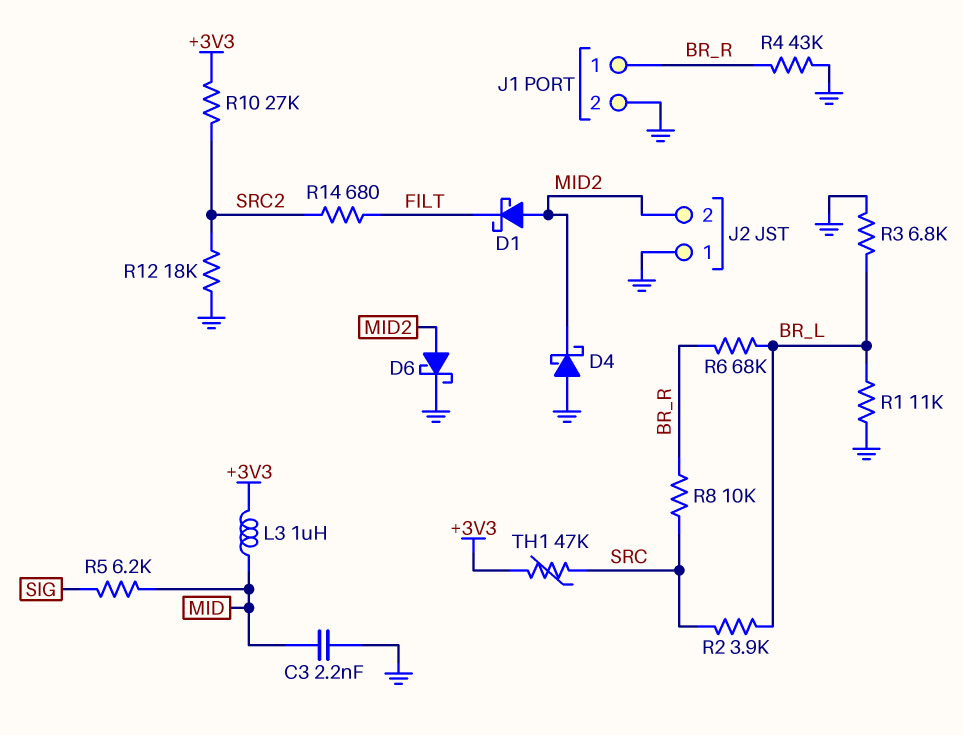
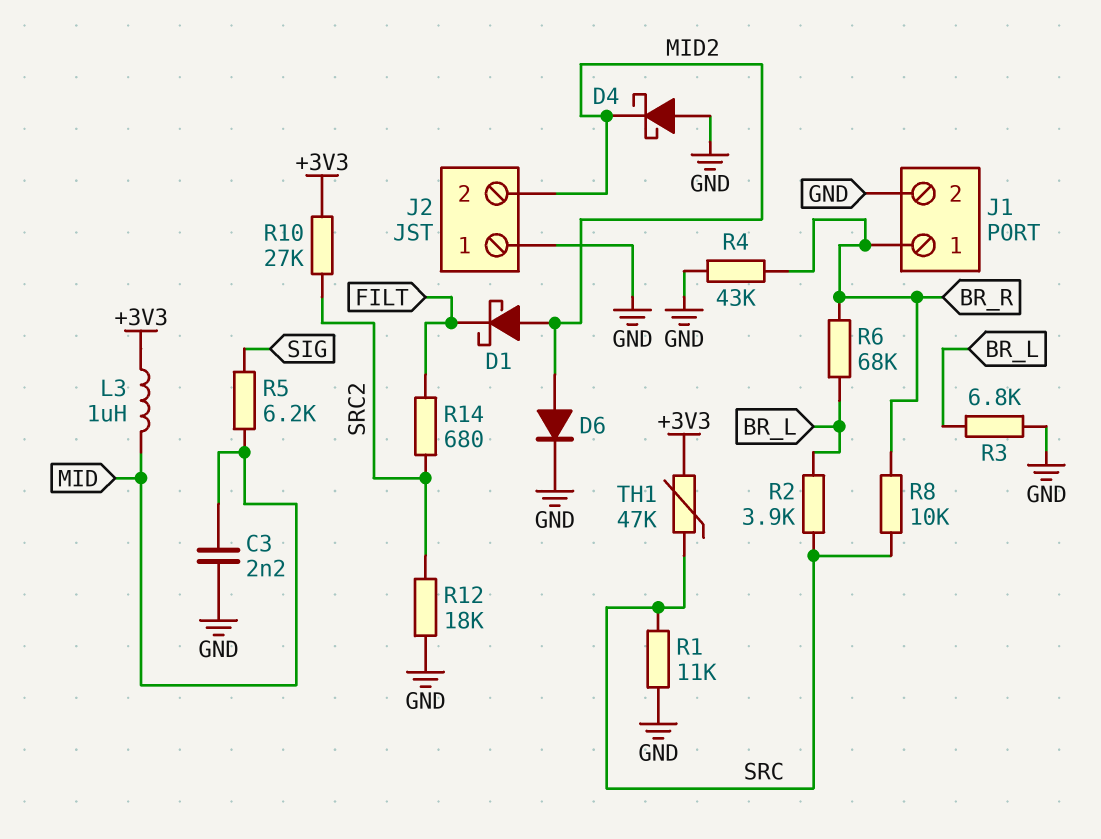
D6: schottky (A MID2, K GND) -> diode (A MID2, K GND)
R1: 11k (BR_L, GND) -> 11k (GND, SRC)

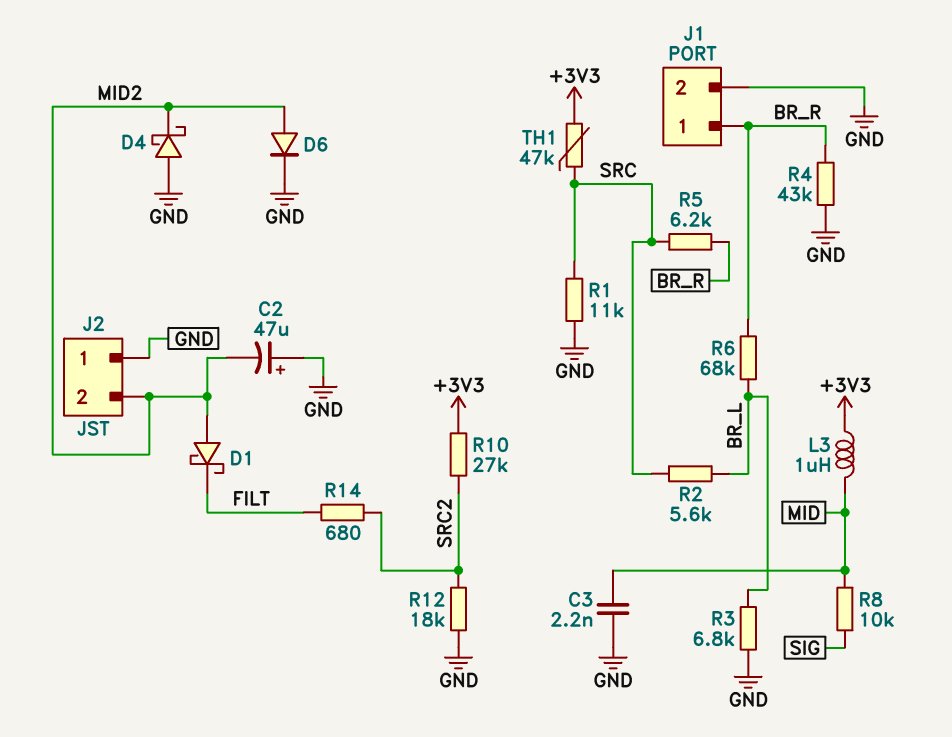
C2: none -> 47uF (plus GND, minus MID2)
R2: 3.9k (BR_L, SRC) -> 5.6k (BR_L, SRC)
R5: 6.2k (MID, SIG) -> 6.2k (BR_R, SRC)
R8: 10k (BR_R, SRC) -> 10k (MID, SIG)

